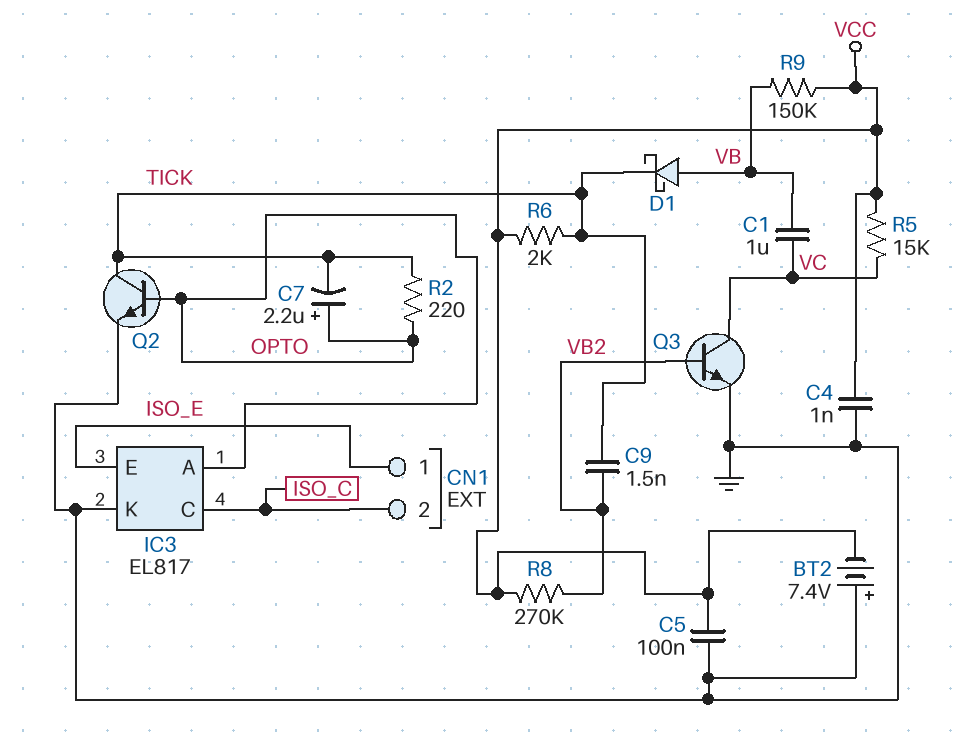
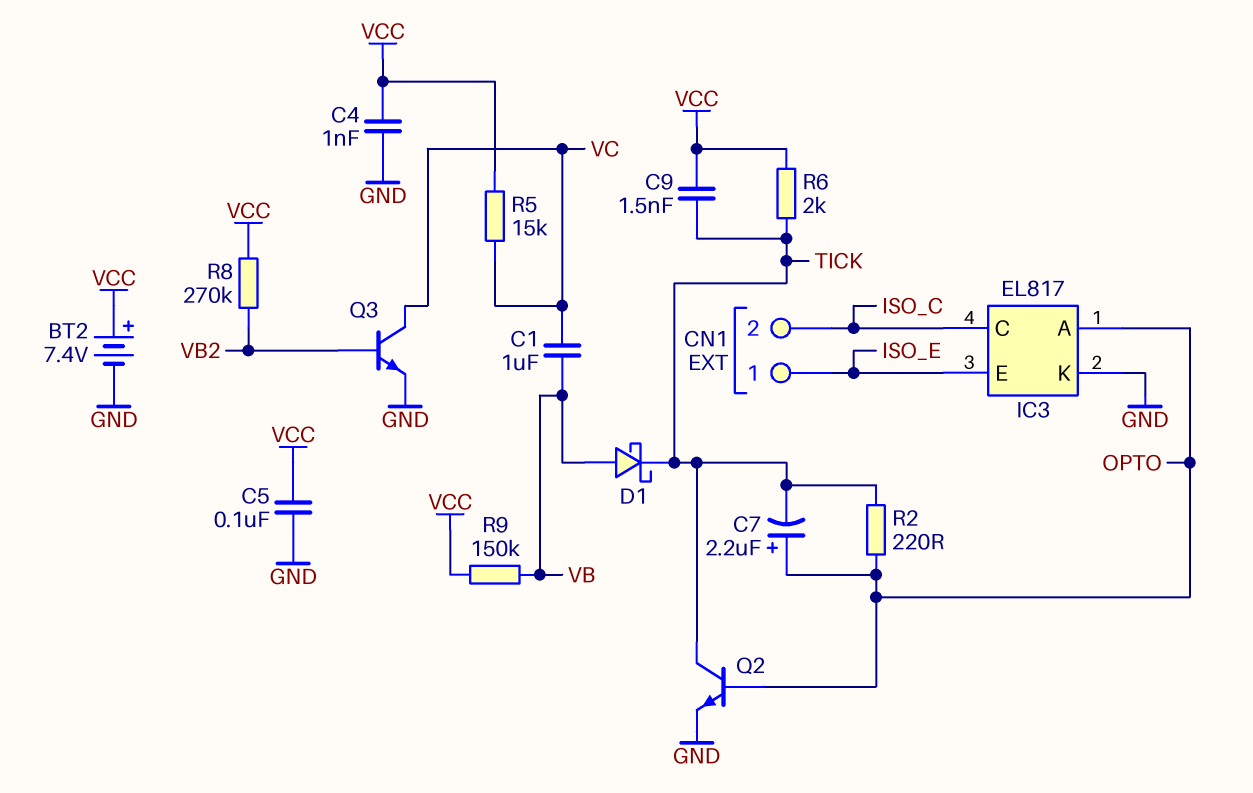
BT2: 7.4V (plus GND, minus VCC) -> 7.4V (plus VCC, minus GND)
C9: 1.5nF (TICK, VB2) -> 1.5nF (TICK, VCC)

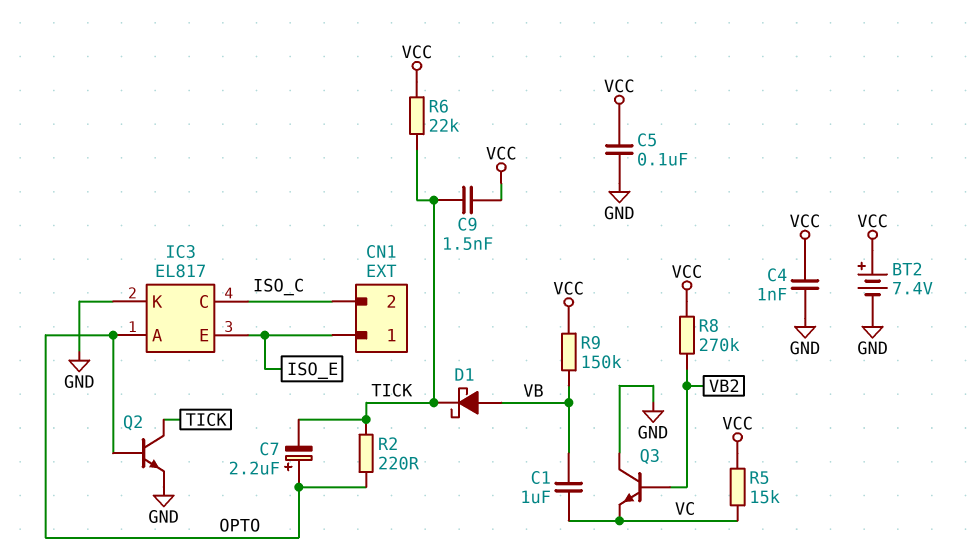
Q3: NPN (B VB2, C VC, E GND) -> NPN (B VB2, C GND, E VC)
R6: 2k (TICK, VCC) -> 22k (TICK, VCC)

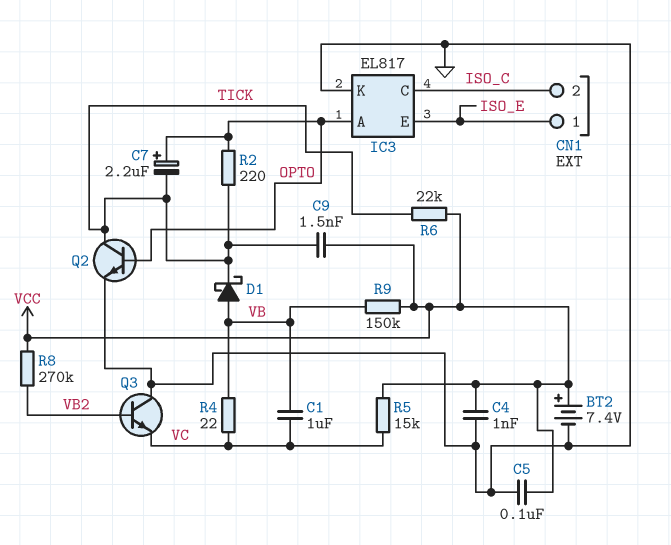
R4: none -> 22 (VB, VC)

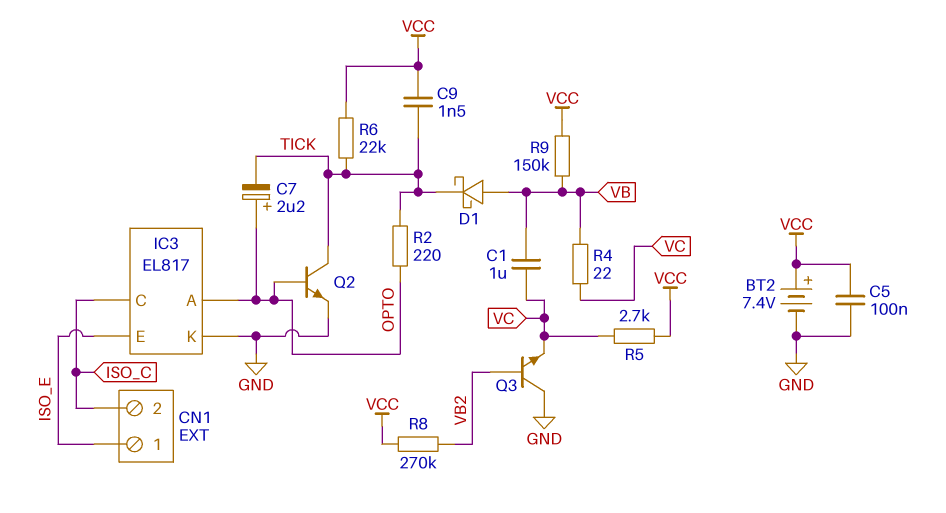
C4: 1nF (GND, VCC) -> none
R5: 15k (VC, VCC) -> 2.7k (VC, VCC)

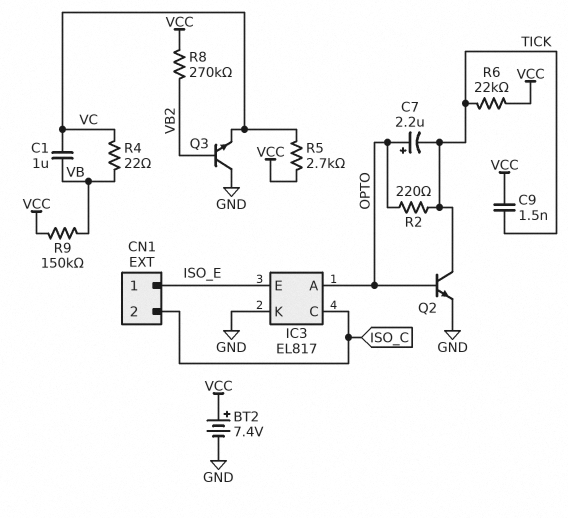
C5: 100nF (GND, VCC) -> none
D1: schottky (A VB, K TICK) -> none

